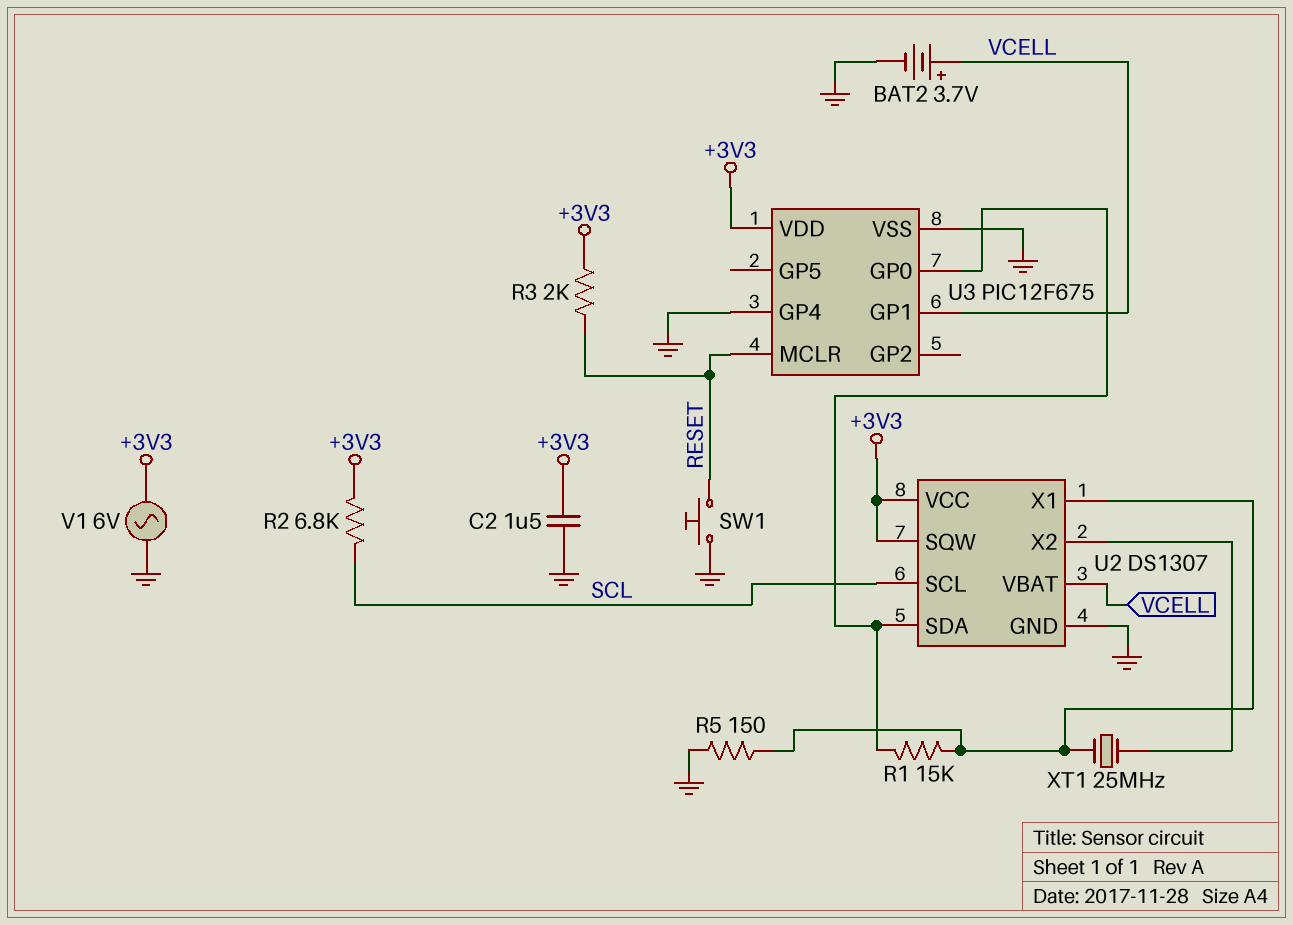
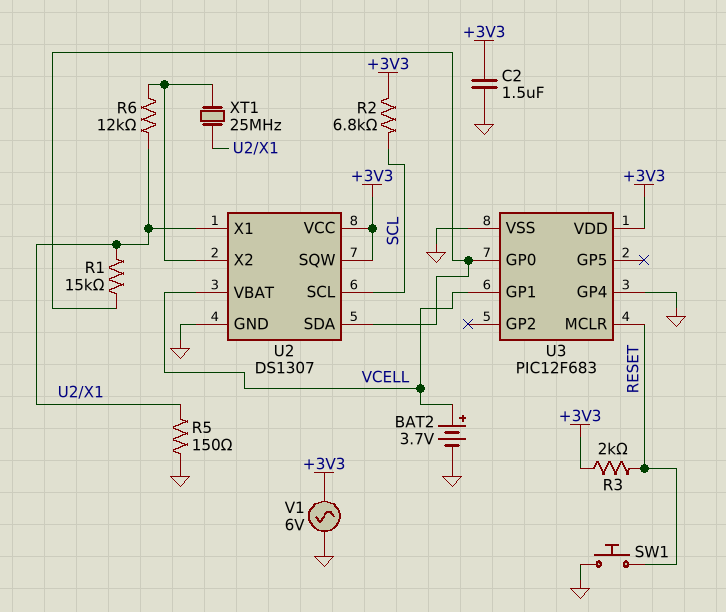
R6: none -> 12k (U2/X1, U2/X2)
U3: PIC12F675 -> PIC12F683

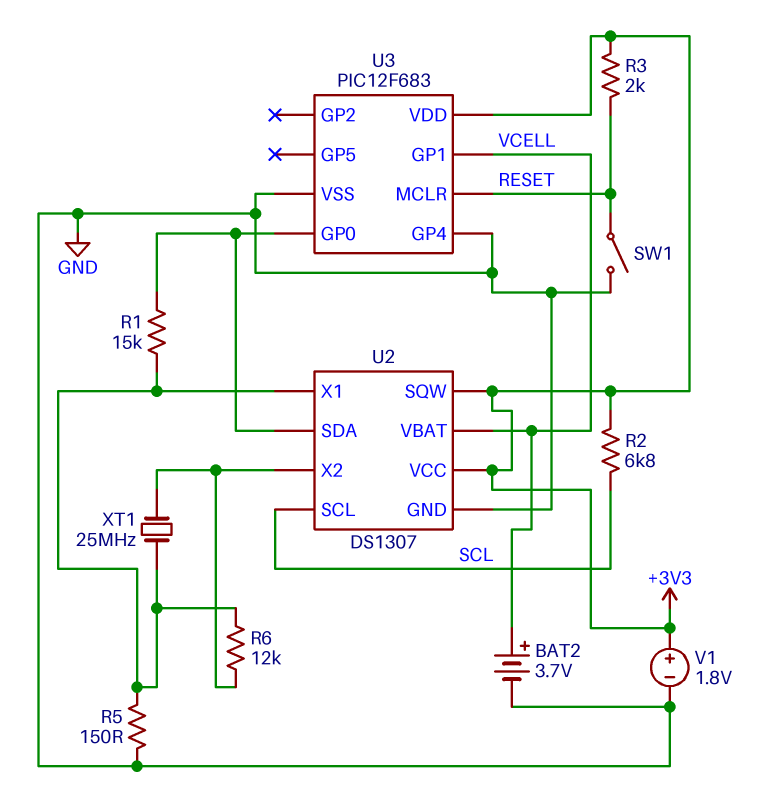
C2: 1.5uF (+3V3, GND) -> none
SW1: button (GND, RESET) -> switch (GND, RESET)
V1: AC 6V (+3V3, GND) -> 1.8V (plus +3V3, minus GND)

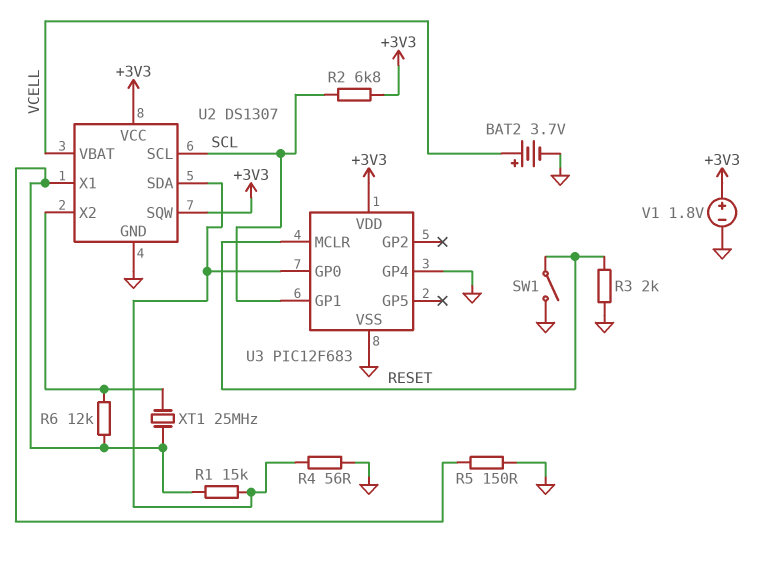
R3: 2k (+3V3, RESET) -> 2k (GND, RESET)
R4: none -> 56 (GND, U2/SDA)
U3 pin GP1: VCELL -> SCL

